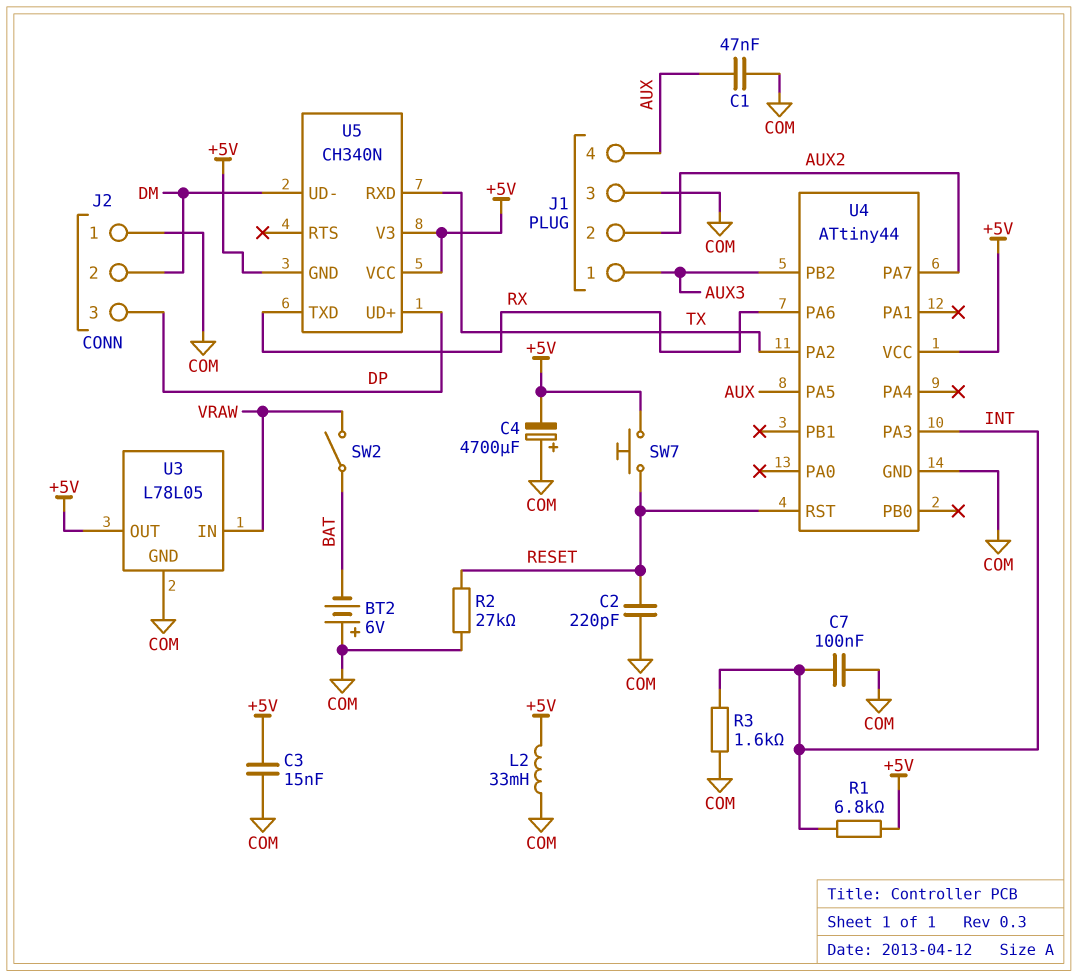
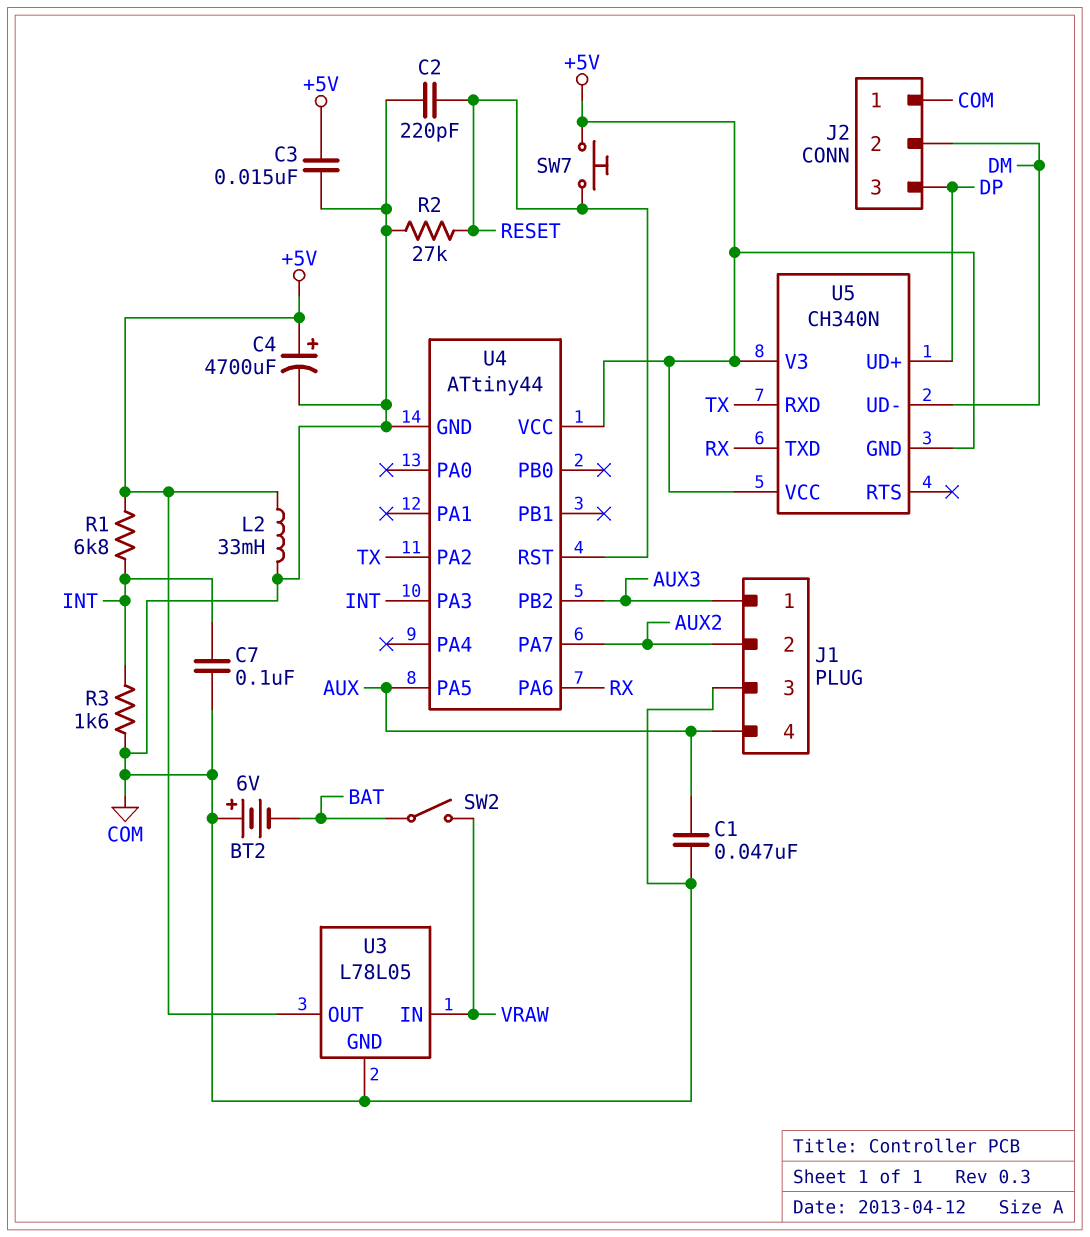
C4: 4700uF (plus COM, minus +5V) -> 4700uF (plus +5V, minus COM)

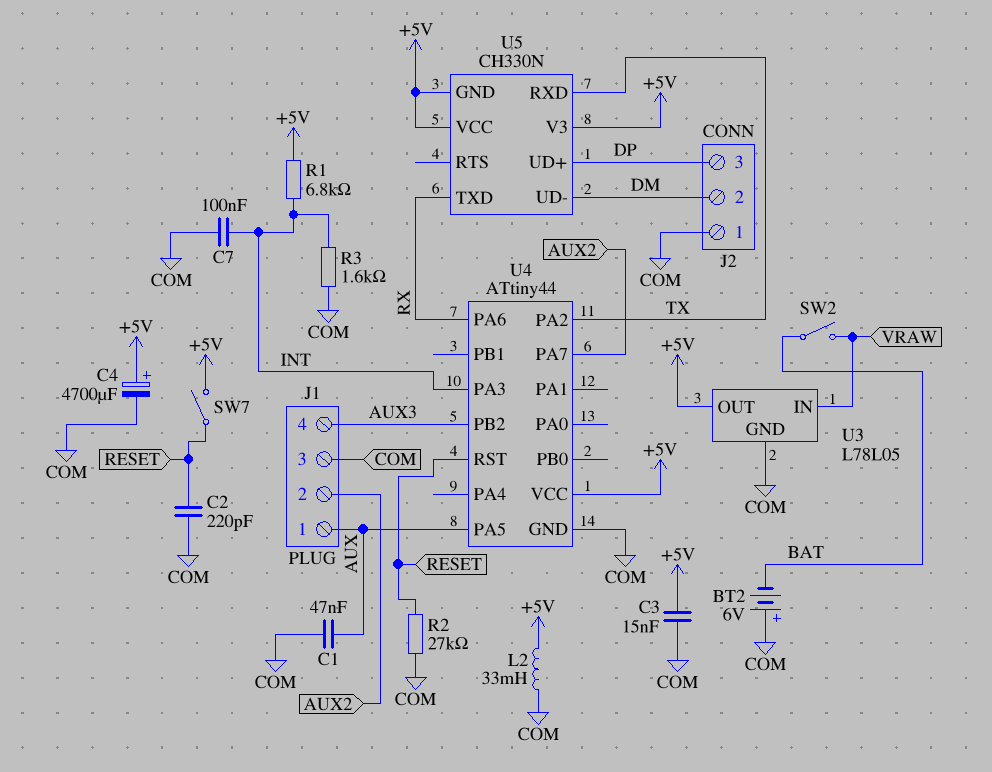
J1 pin 1: AUX3 -> AUX
J1 pin 4: AUX -> AUX3
SW7: button (+5V, RESET) -> switch (+5V, RESET)
U5: CH340N -> CH330N

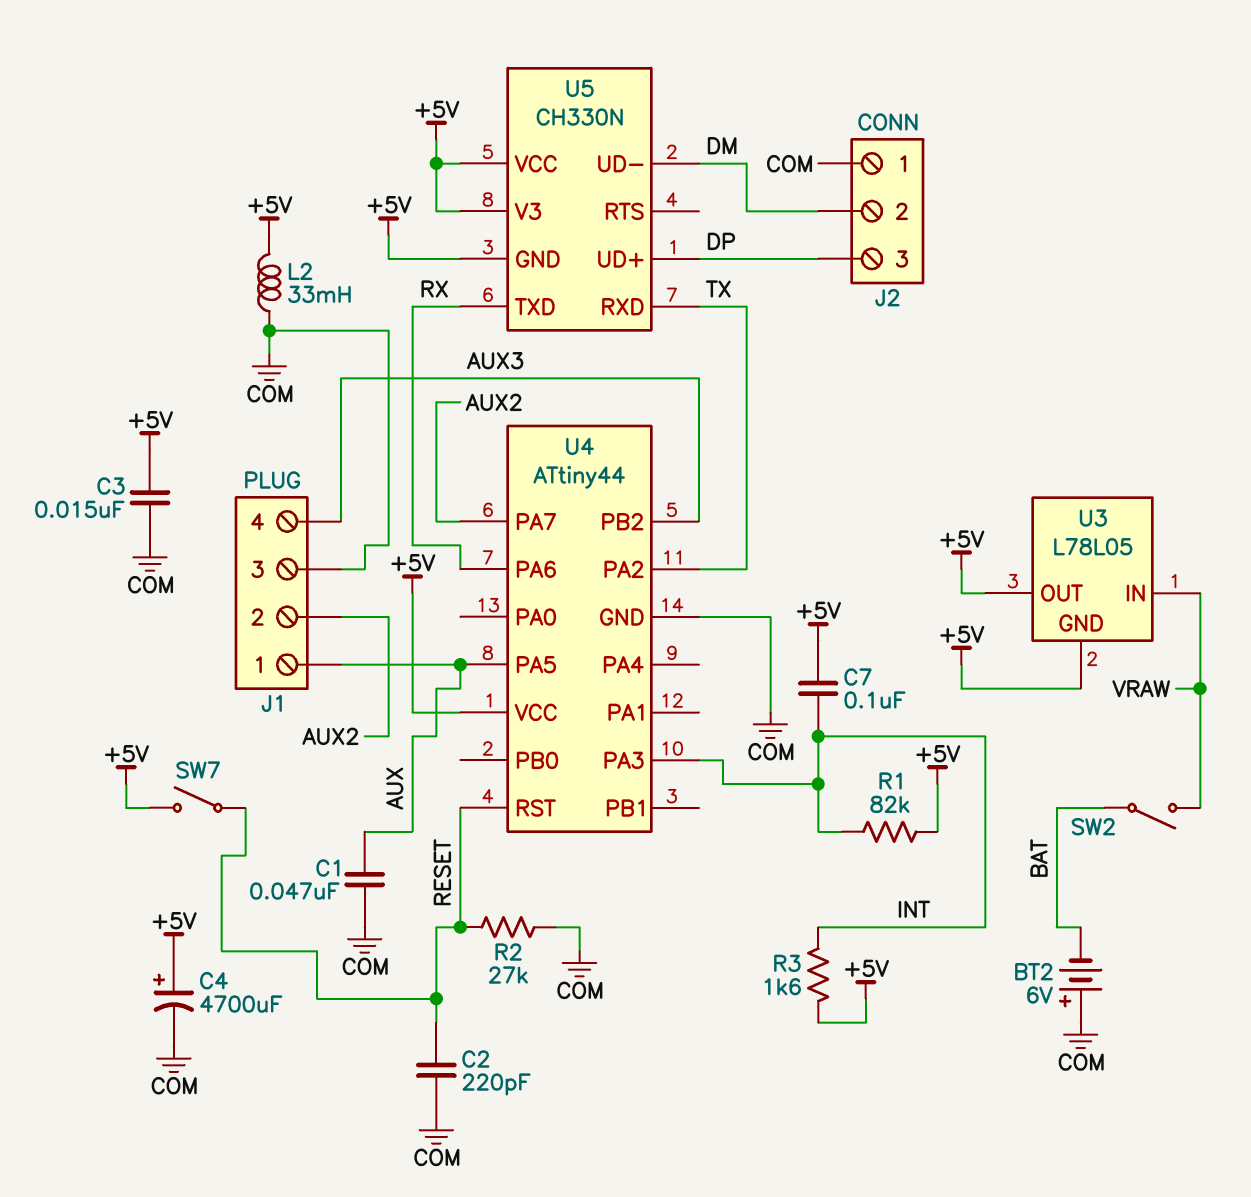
C7: 100nF (COM, INT) -> 100nF (+5V, INT)
R1: 6.8k (+5V, INT) -> 82k (+5V, INT)
R3: 1.6k (COM, INT) -> 1.6k (+5V, INT)
U3 pin GND: COM -> +5V

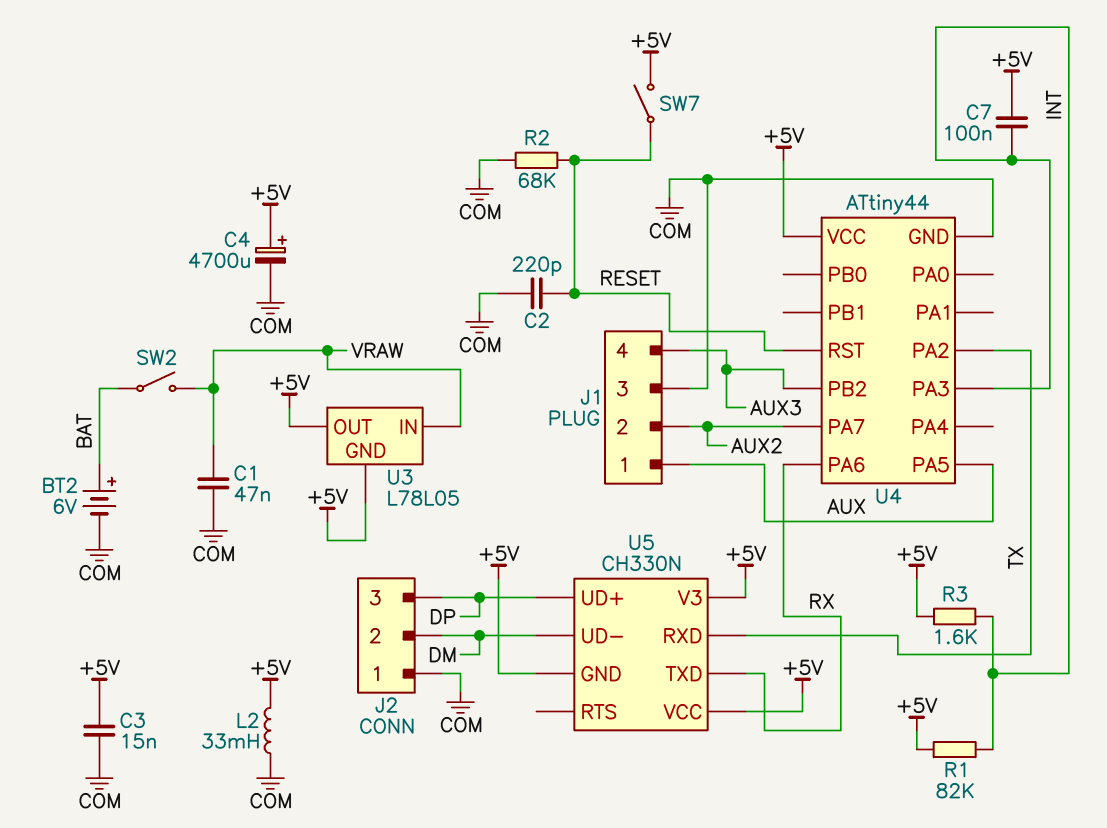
BT2: 6V (plus COM, minus BAT) -> 6V (plus BAT, minus COM)
C1: 47nF (AUX, COM) -> 47nF (COM, VRAW)
R2: 27k (COM, RESET) -> 68k (COM, RESET)

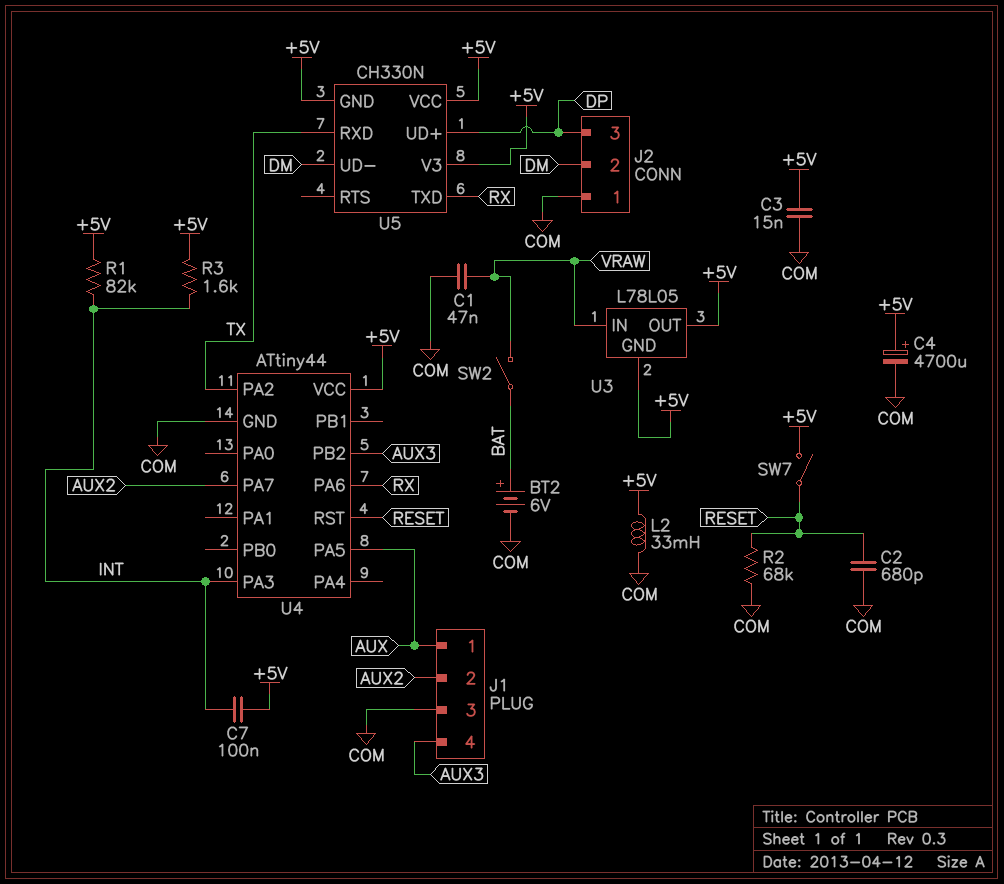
C2: 220pF (COM, RESET) -> 680pF (COM, RESET)

